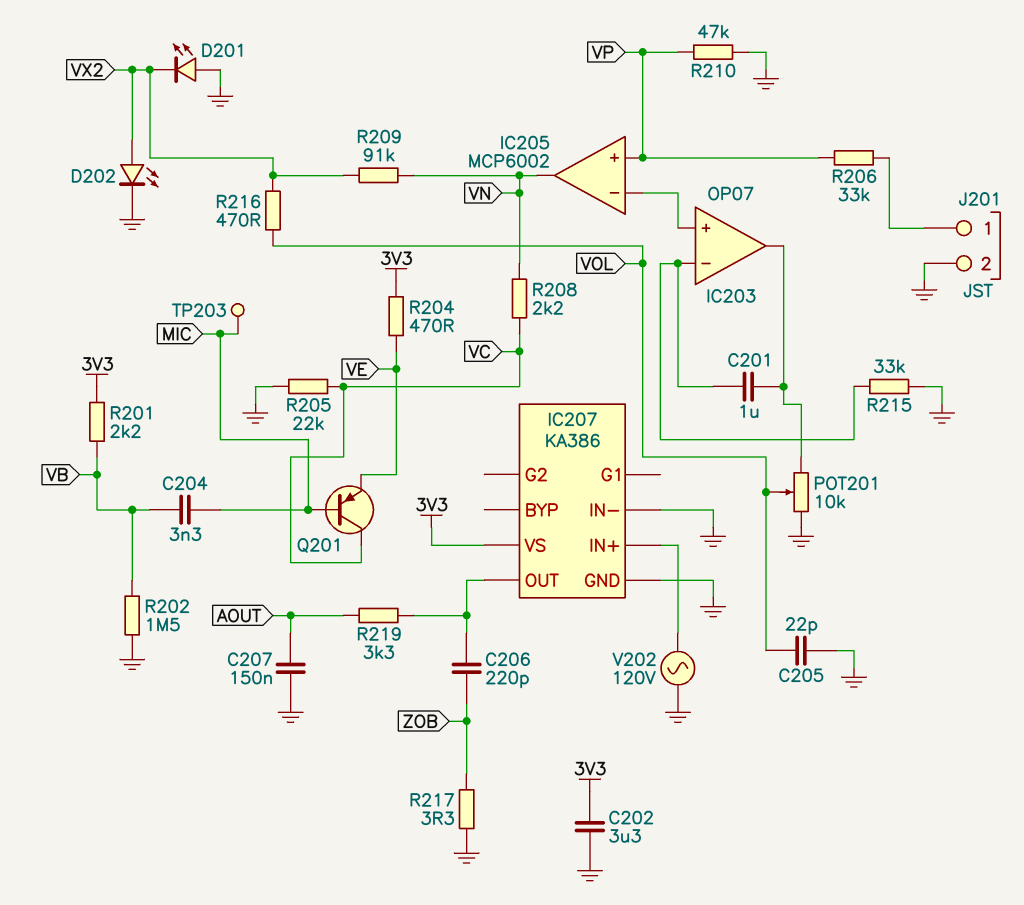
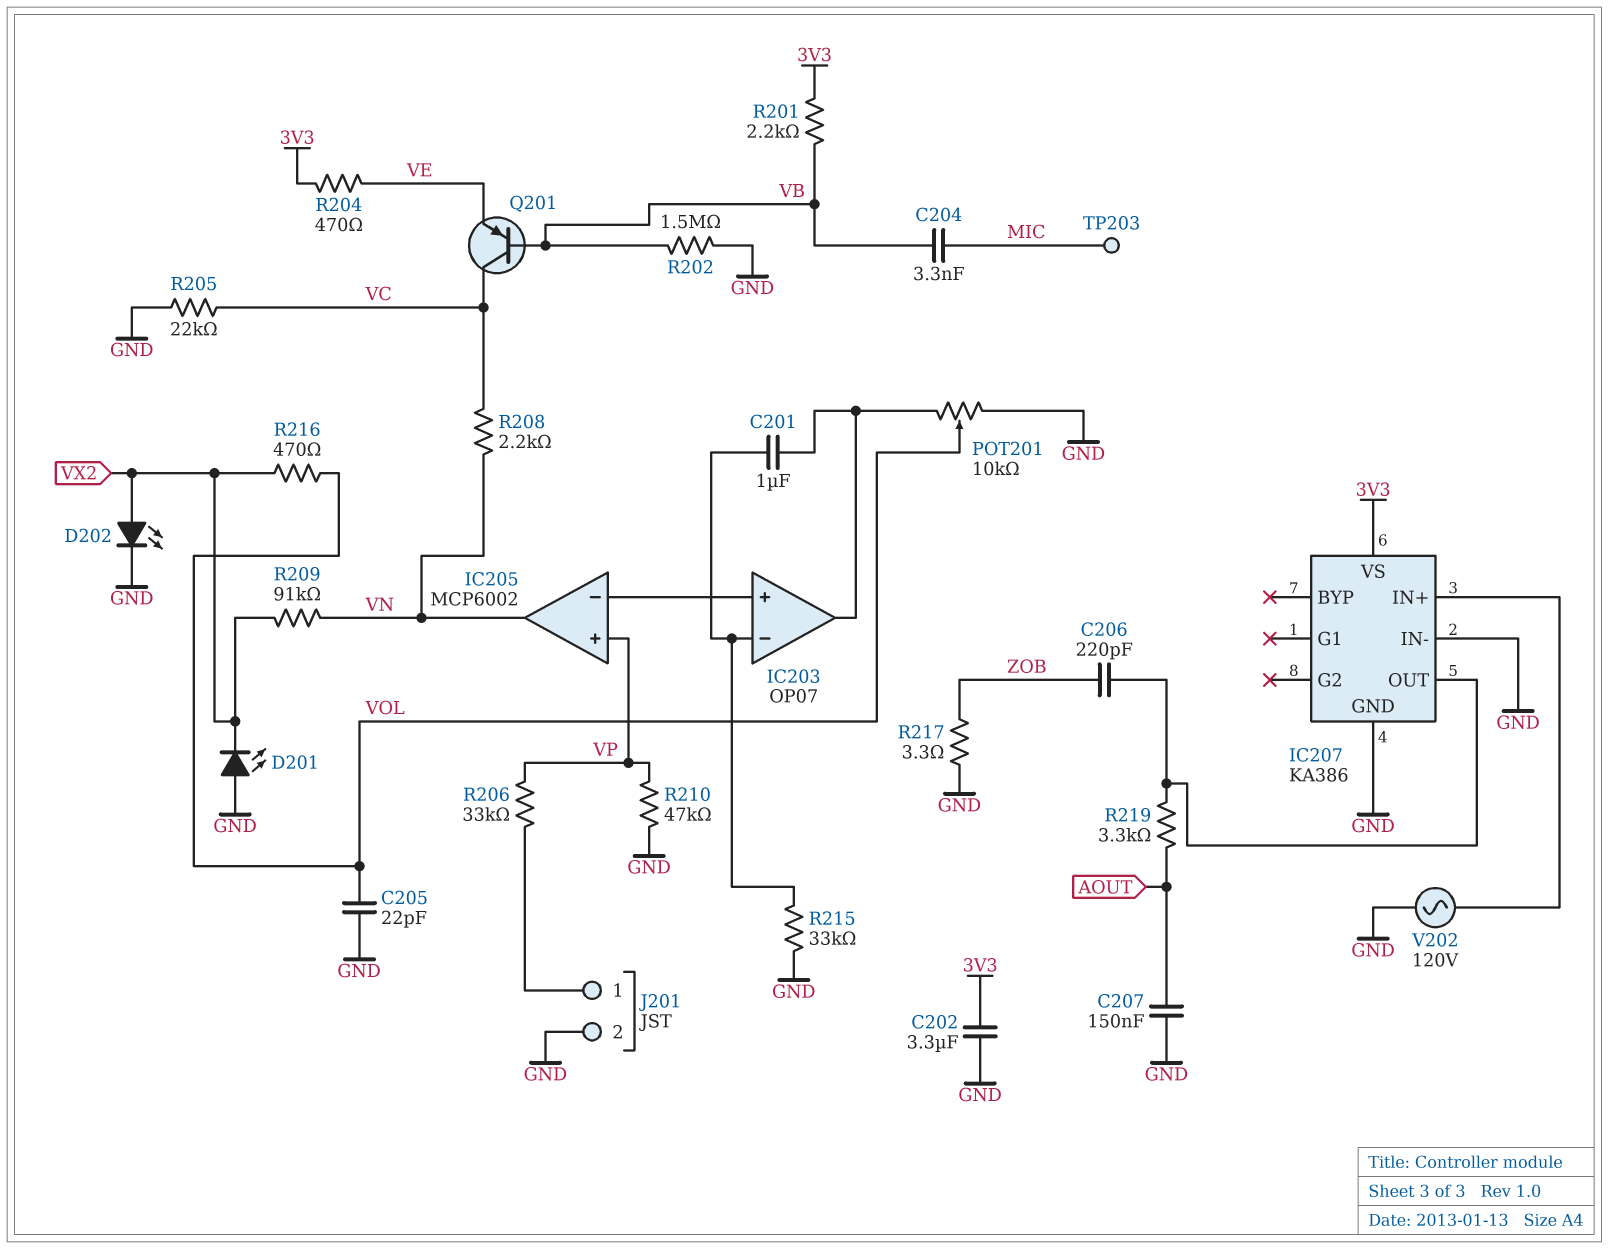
Q201: PNP (B MIC, C VC, E VE) -> PNP (B VB, C VC, E VE)

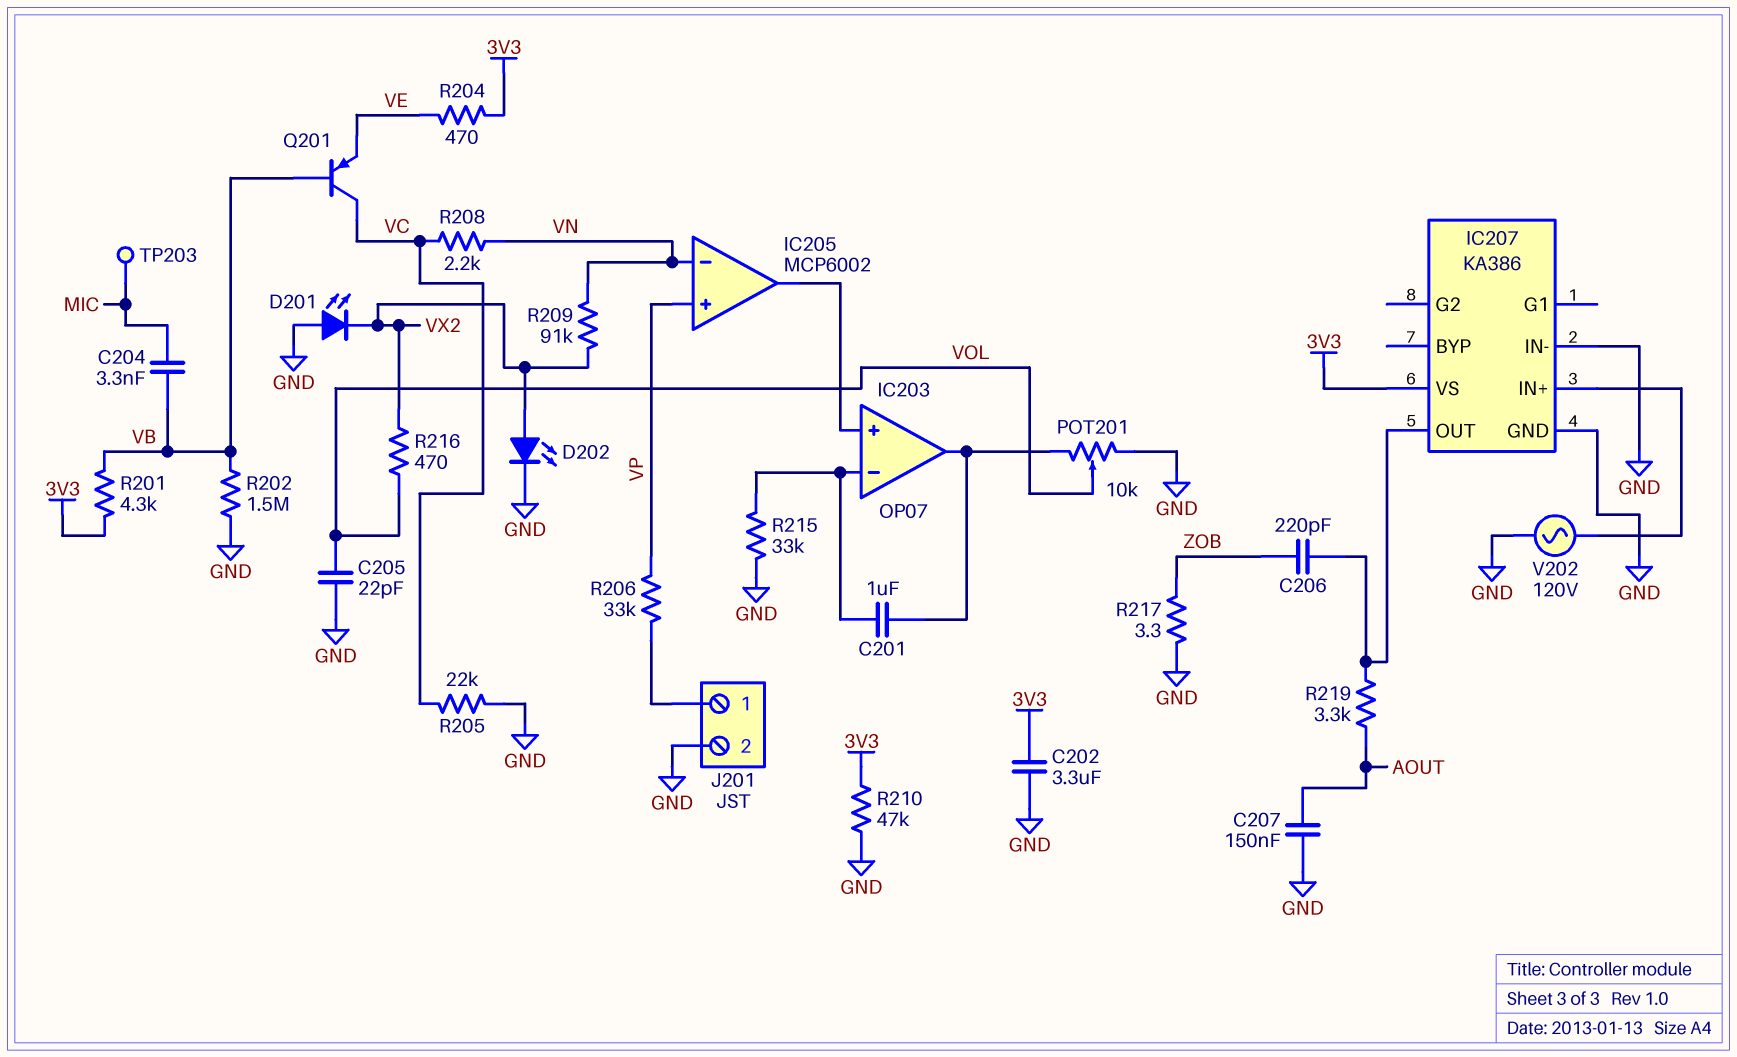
IC205 pin in-: IC203/in+ -> VN
IC205 pin out: VN -> IC203/in+
R201: 2.2k (3V3, VB) -> 4.3k (3V3, VB)
R210: 47k (GND, VP) -> 47k (3V3, GND)

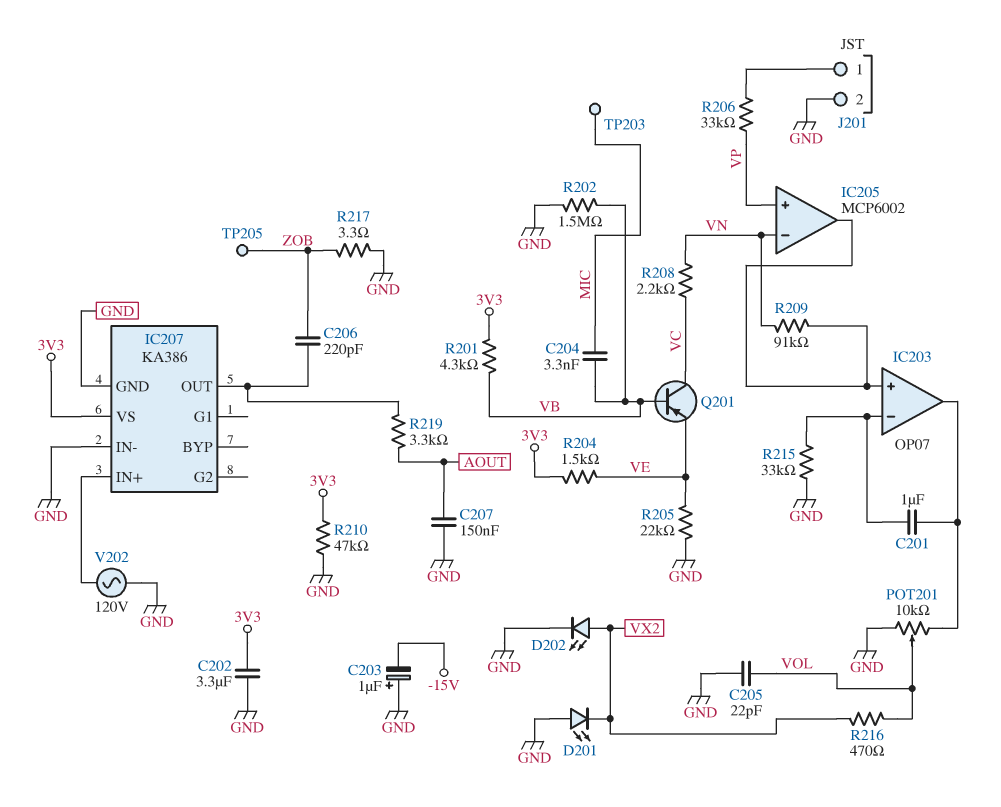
C203: none -> 1uF (plus GND, minus -15V)
R204: 470 (3V3, VE) -> 1.5k (3V3, VE)
R205: 22k (GND, VC) -> 22k (GND, VE)
R209: 91k (VN, VX2) -> 91k (IC203/in+, VN)
TP205: none -> test point (ZOB)

